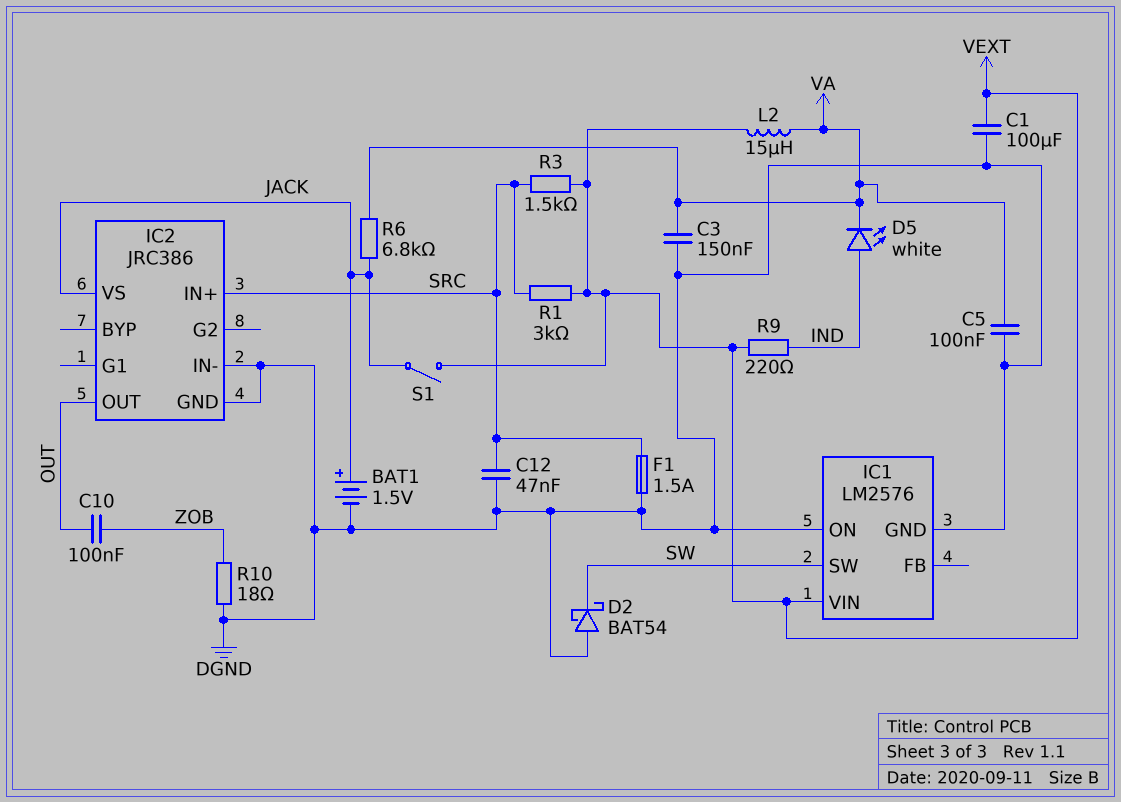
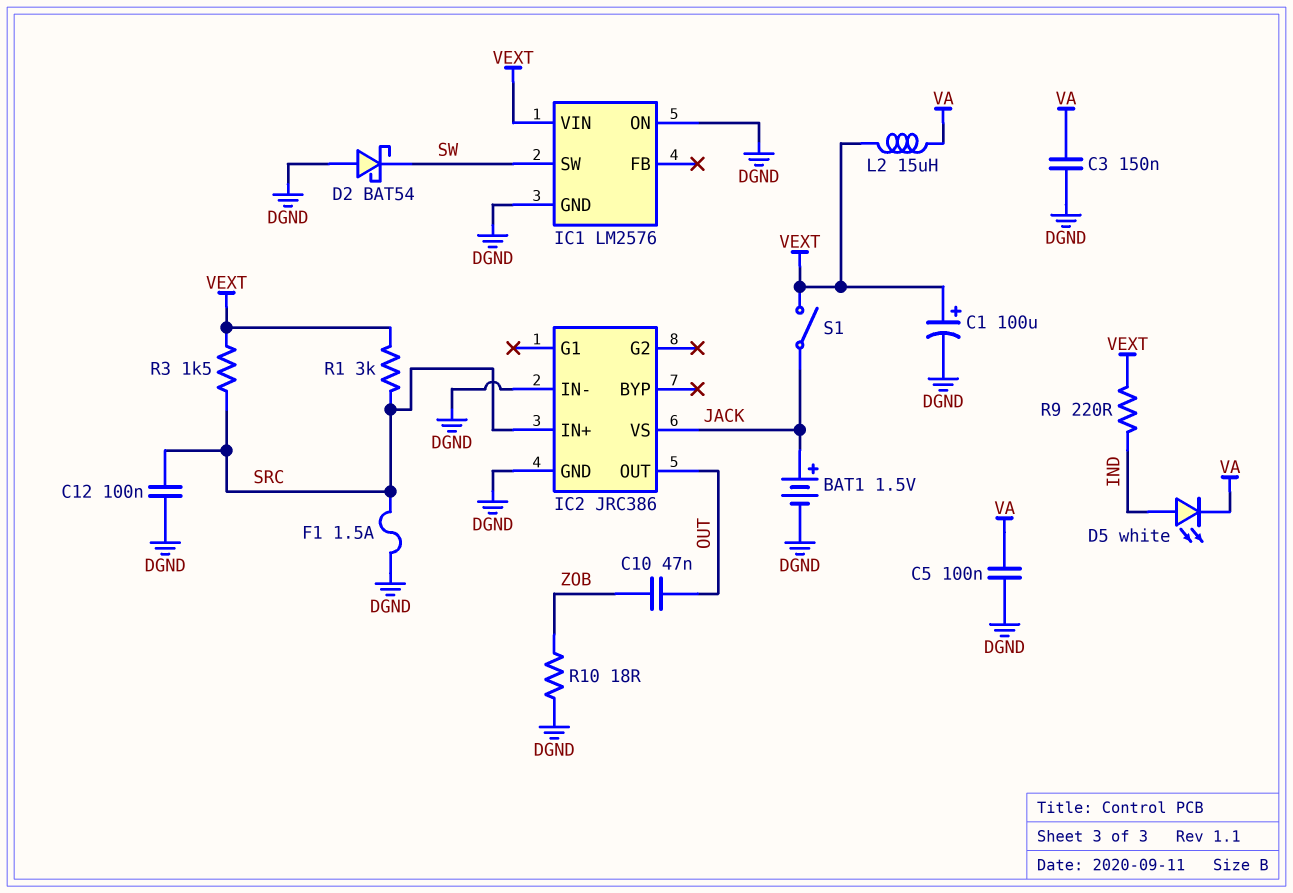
C1: 100uF (DGND, VEXT) -> 100uF (plus VEXT, minus DGND)
C10: 100nF (OUT, ZOB) -> 47nF (OUT, ZOB)
C12: 47nF (DGND, SRC) -> 100nF (DGND, SRC)
R6: 6.8k (JACK, VA) -> none

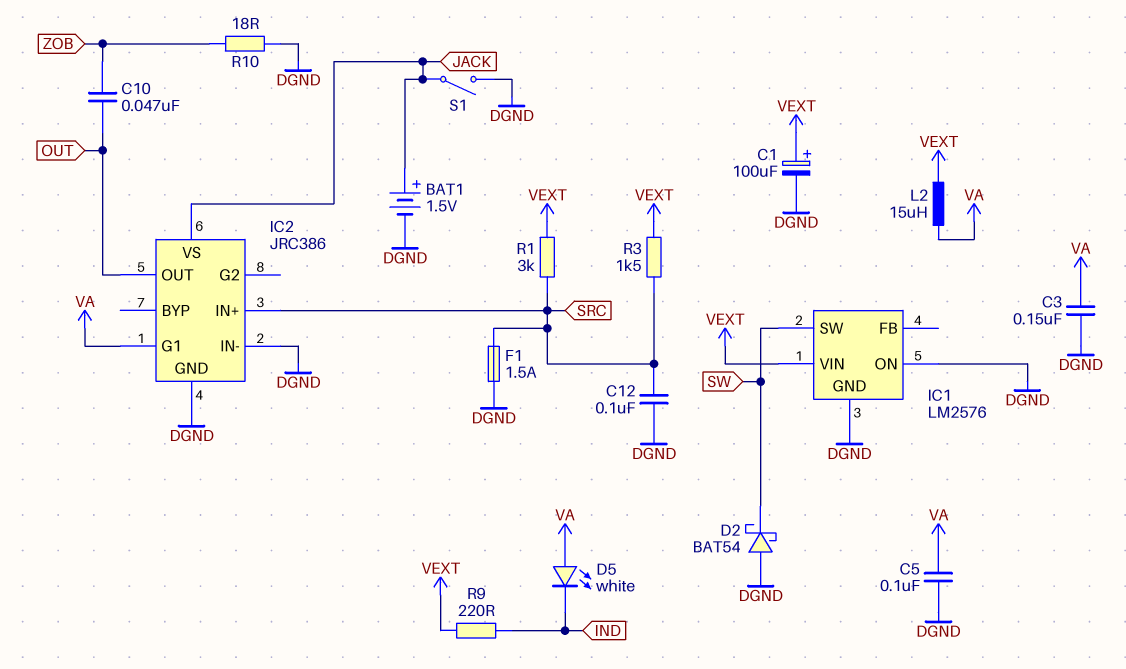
D5: LED white (A IND, K VA) -> LED white (A VA, K IND)
IC2 pin G1: none -> VA
S1: switch (JACK, VEXT) -> switch (DGND, JACK)

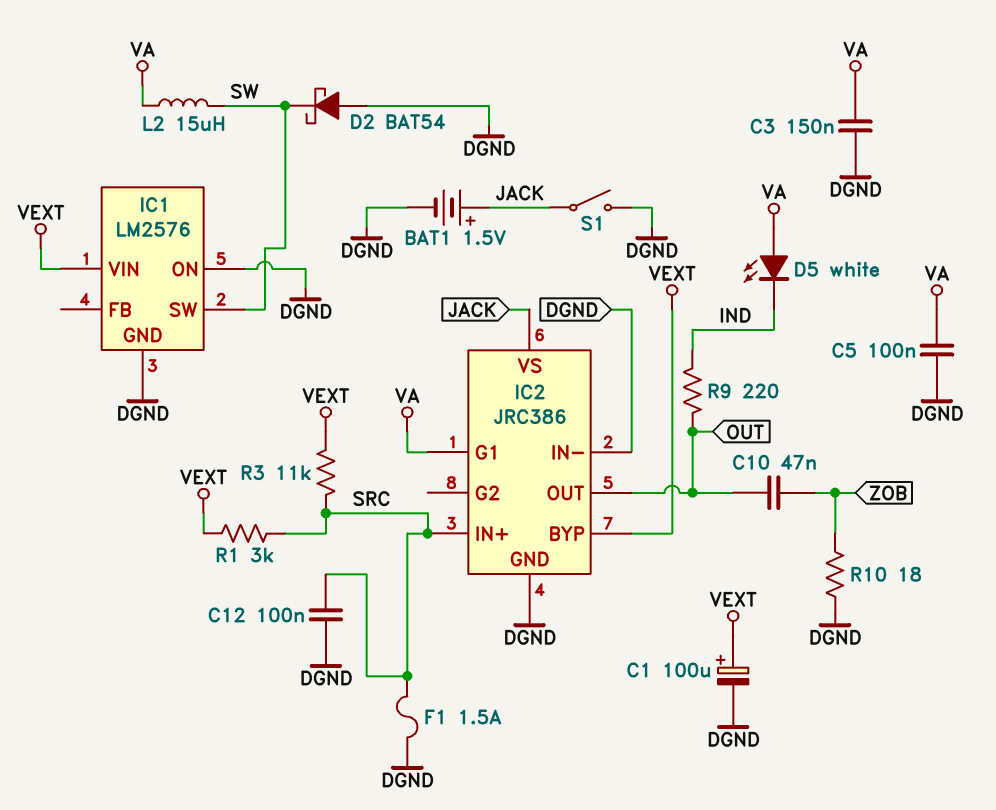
IC2 pin BYP: none -> VEXT
L2: 15uH (VA, VEXT) -> 15uH (SW, VA)
R3: 1.5k (SRC, VEXT) -> 11k (SRC, VEXT)
R9: 220 (IND, VEXT) -> 220 (IND, OUT)

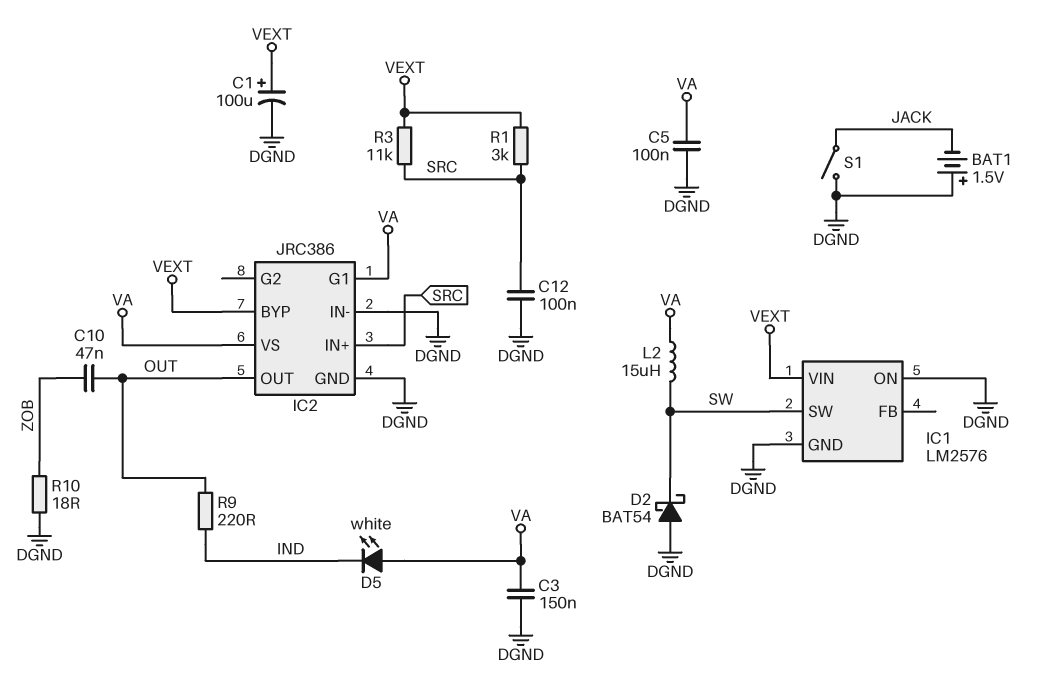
BAT1: 1.5V (plus JACK, minus DGND) -> 1.5V (plus DGND, minus JACK)
F1: 1.5A (DGND, SRC) -> none
IC2 pin VS: JACK -> VA

